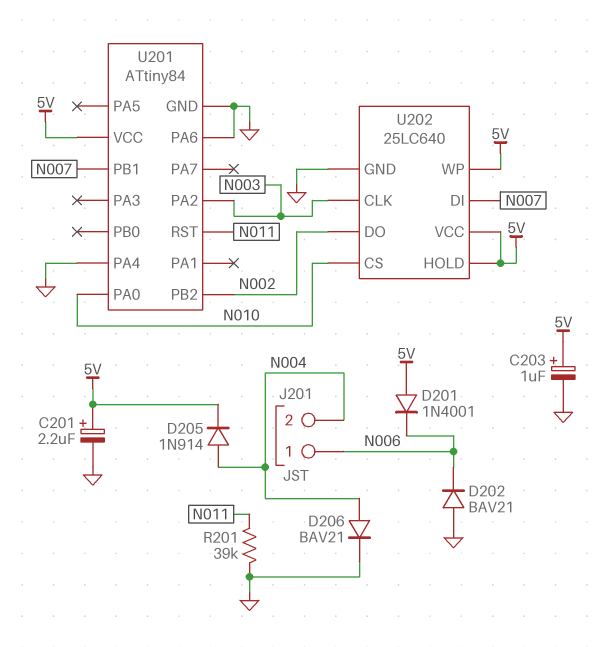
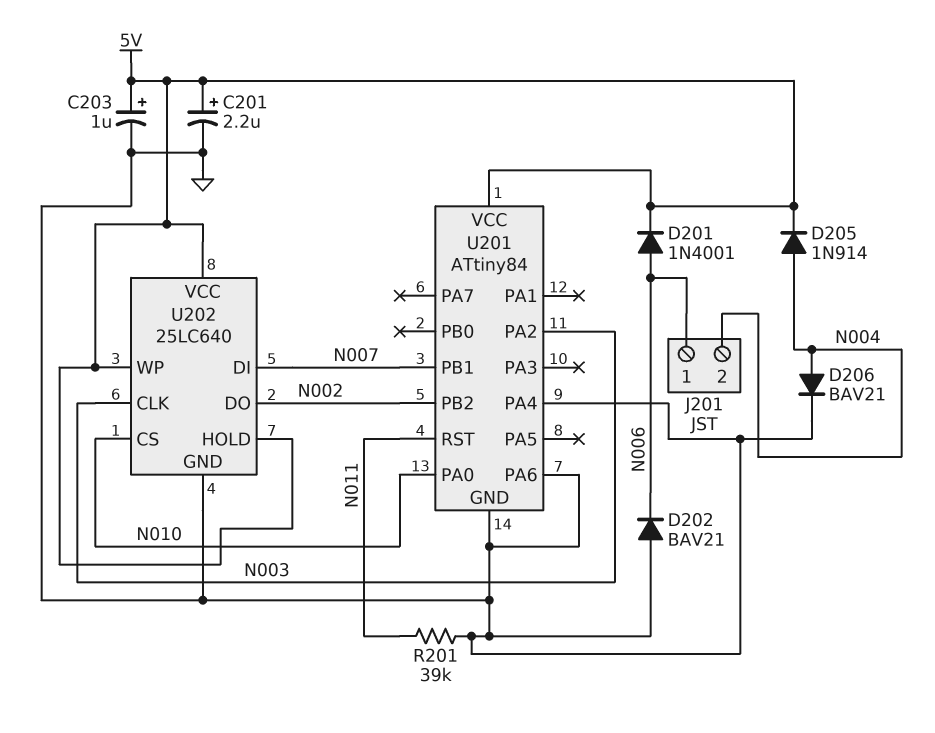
D201: diode 1N4001 (A 5V, K N006) -> diode 1N4001 (A N006, K 5V)

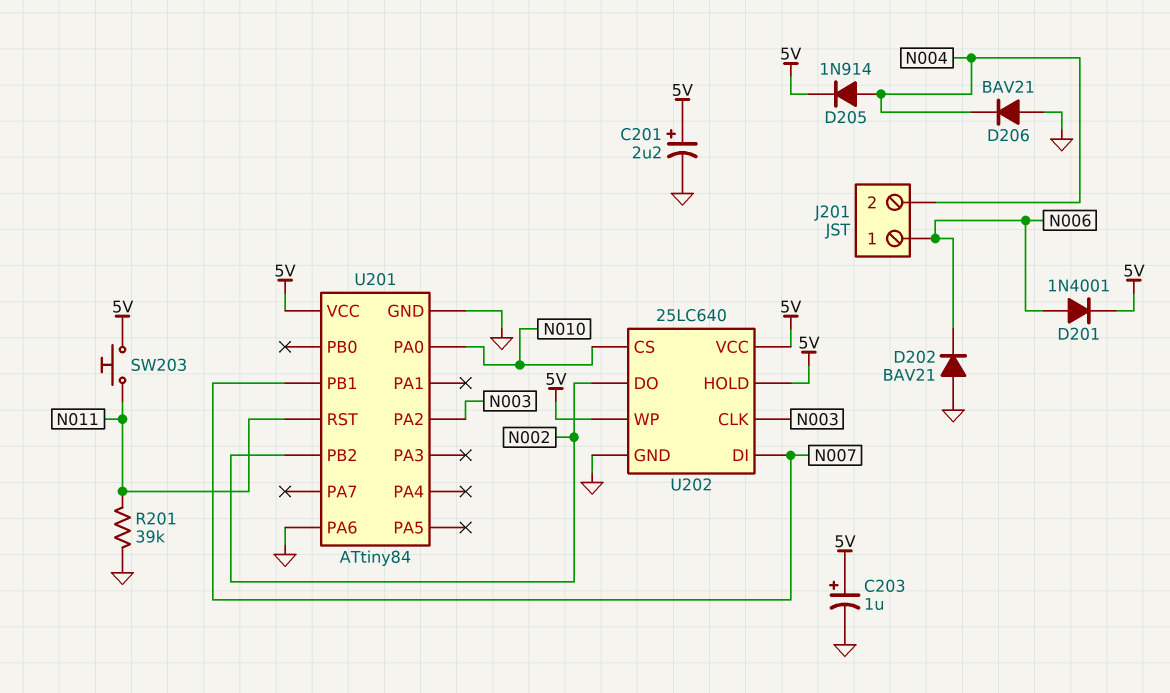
D206: diode BAV21 (A N004, K GND) -> diode BAV21 (A GND, K N004)
SW203: none -> button (5V, N011)
U201 pin PA4: GND -> none

